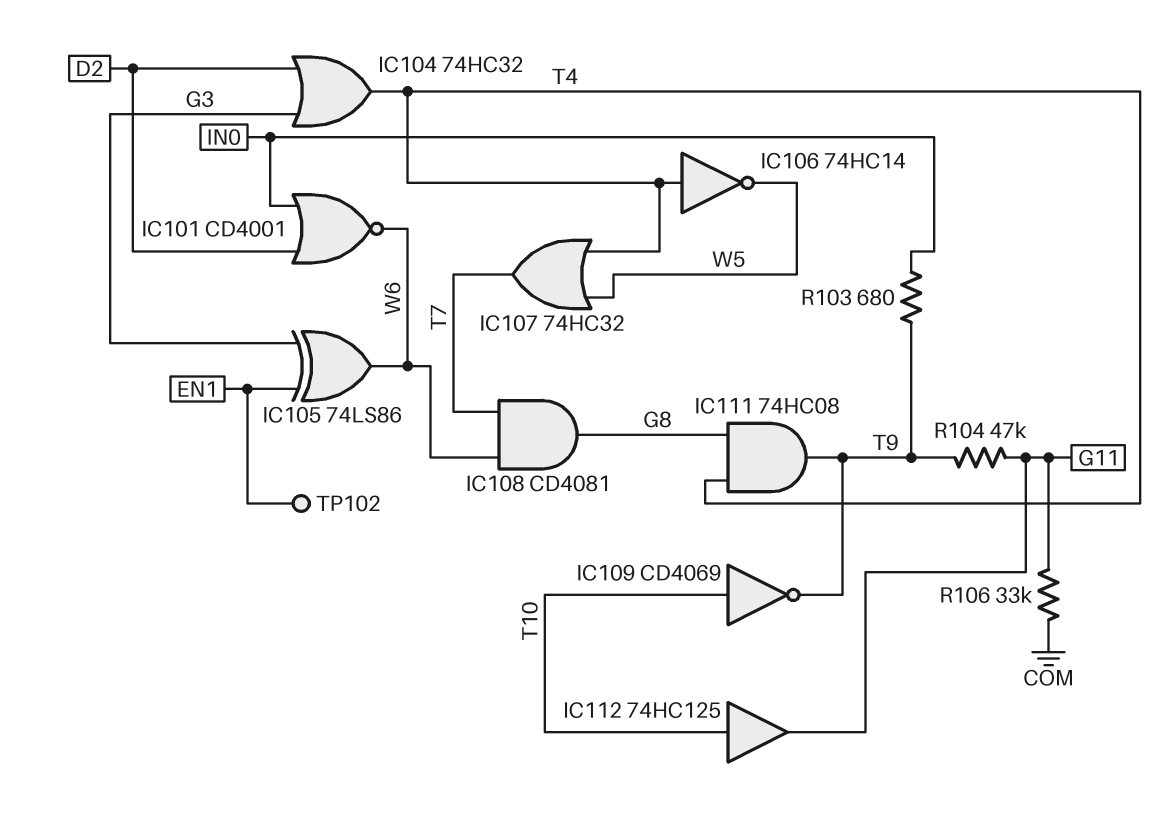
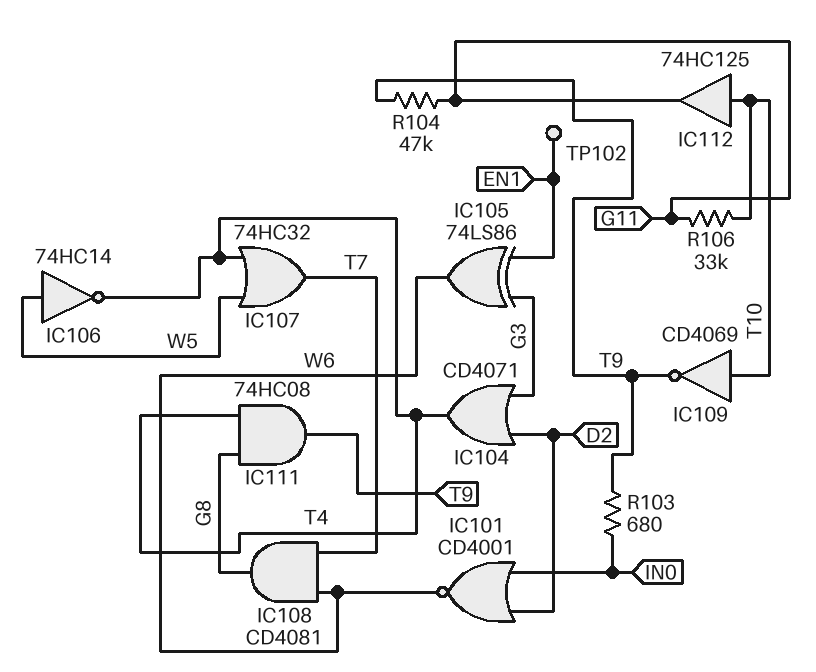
IC104: OR 74HC32 (in D2, in G3, out T4) -> OR CD4071 (in D2, in G3, out T4)
IC106: NOT 74HC14 (in T4, out W5) -> NOT 74HC14 (in W5, out T4)
R106: 33k (COM, G11) -> 33k (G11, T10)

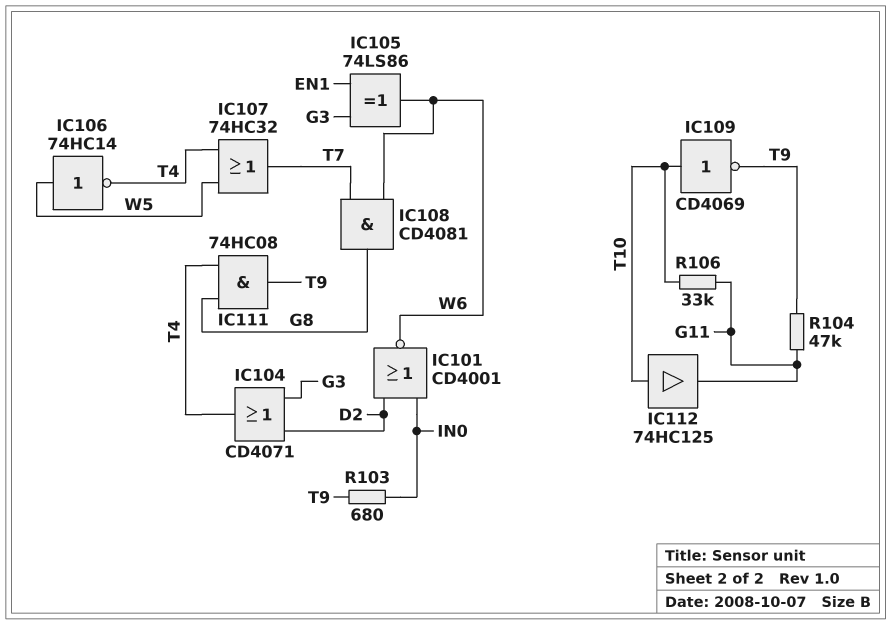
TP102: test point (EN1) -> none

